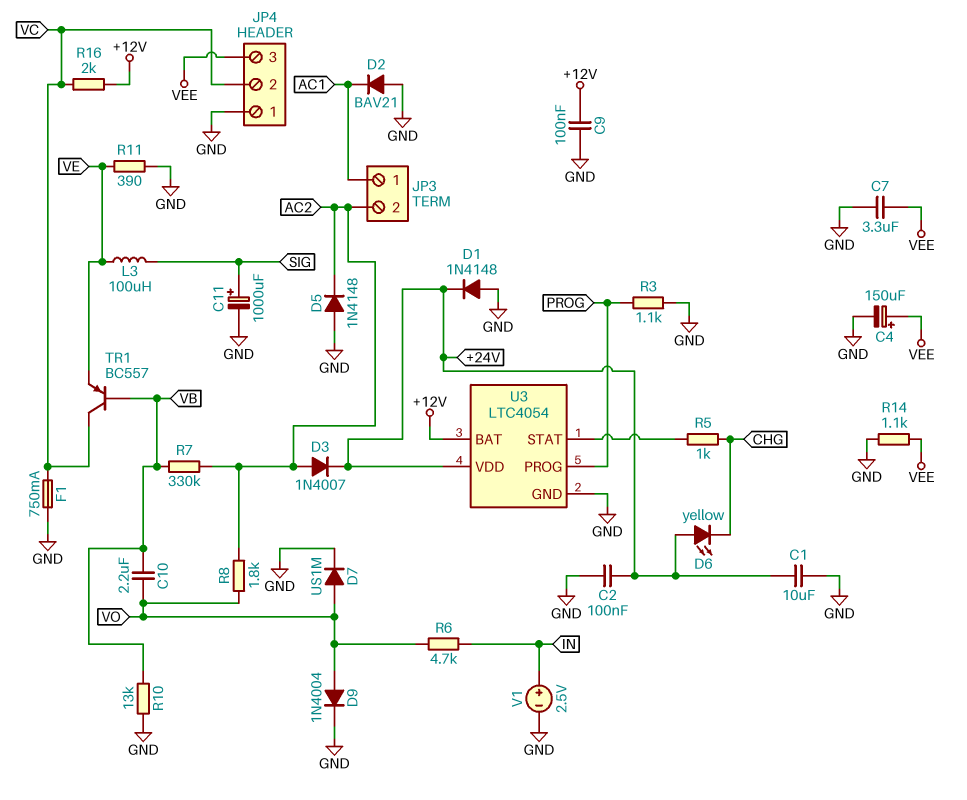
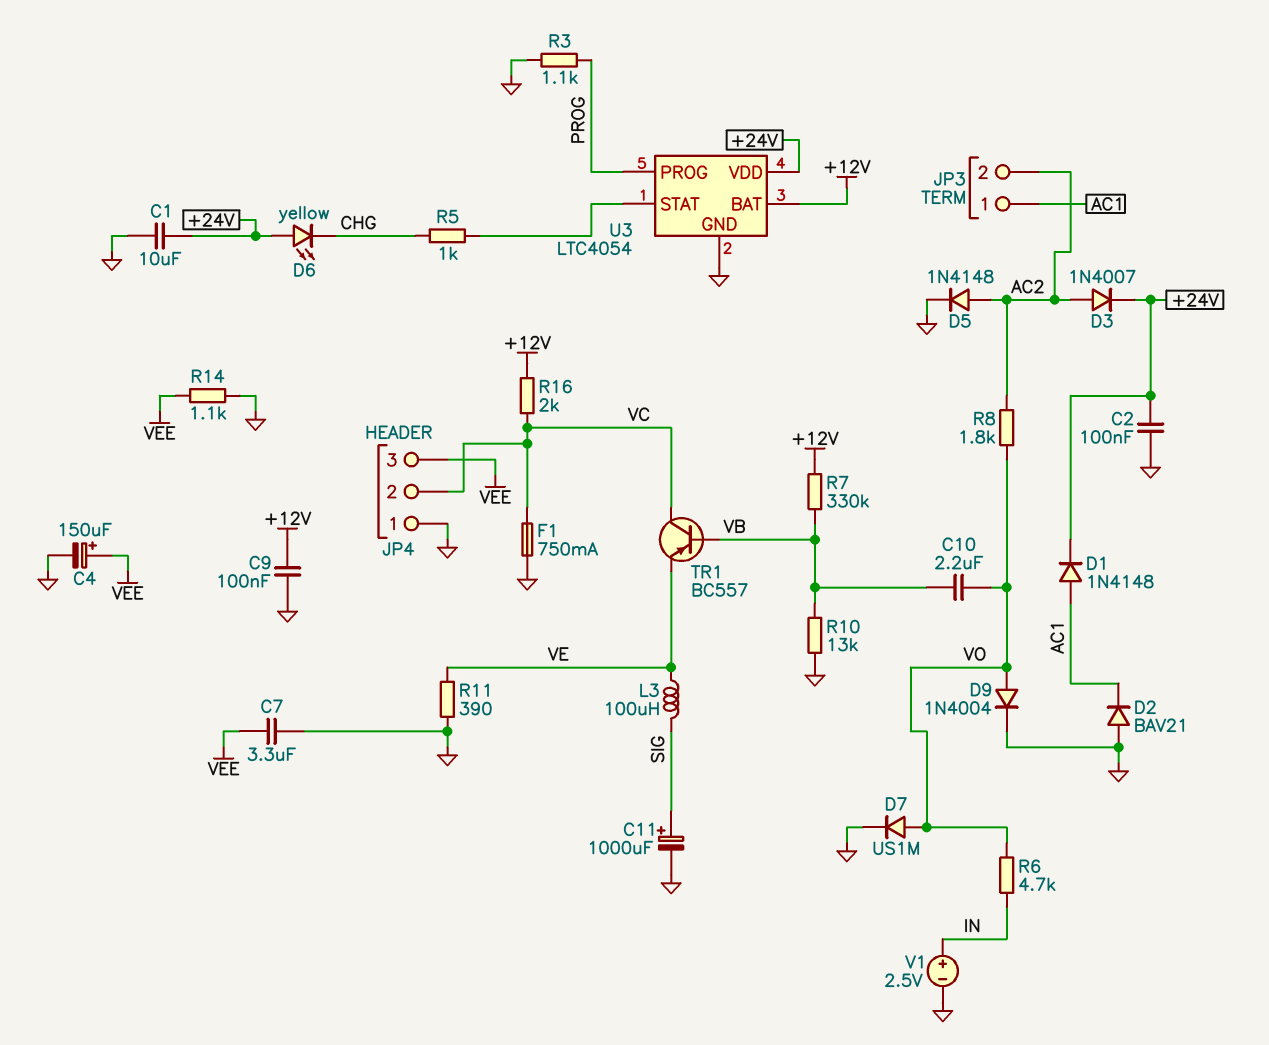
D1: diode 1N4148 (A GND, K +24V) -> diode 1N4148 (A AC1, K +24V)
D5: diode 1N4148 (A GND, K AC2) -> diode 1N4148 (A AC2, K GND)
R7: 330k (AC2, VB) -> 330k (+12V, VB)

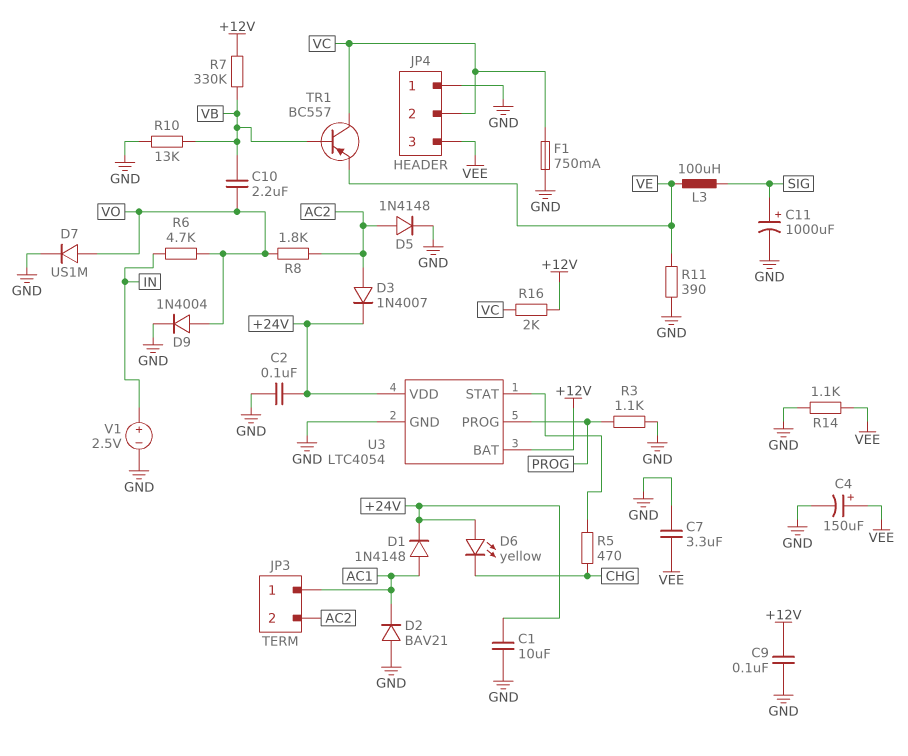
R5: 1k (CHG, U3/STAT) -> 470 (CHG, U3/STAT)

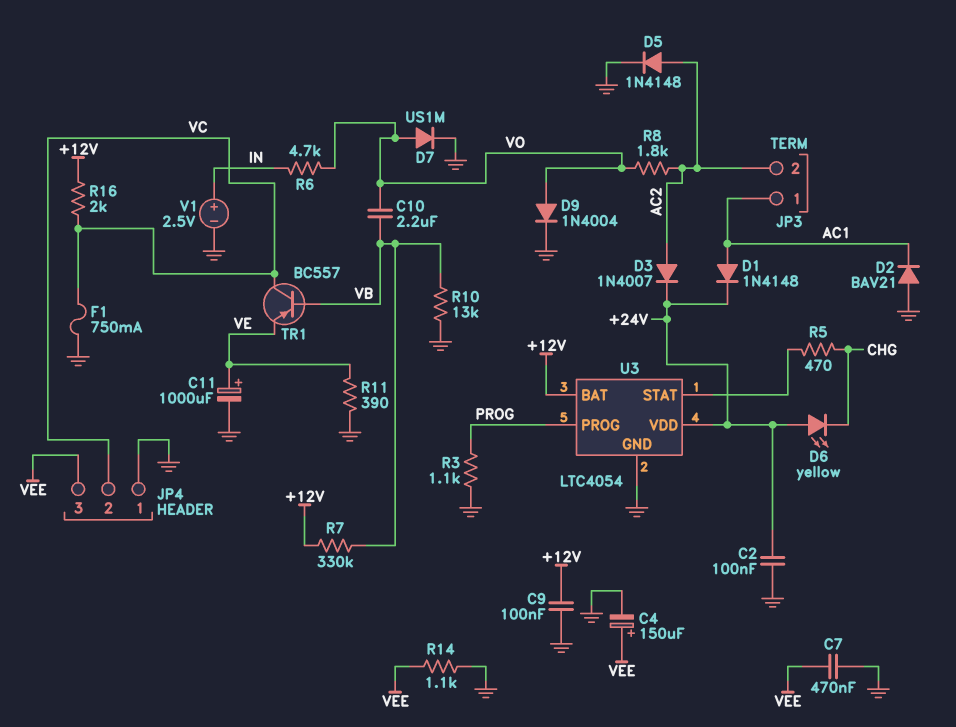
C1: 10uF (+24V, GND) -> none
C7: 3.3uF (GND, VEE) -> 470nF (GND, VEE)
C11: 1000uF (plus SIG, minus GND) -> 1000uF (plus VE, minus GND)
L3: 100uH (SIG, VE) -> none

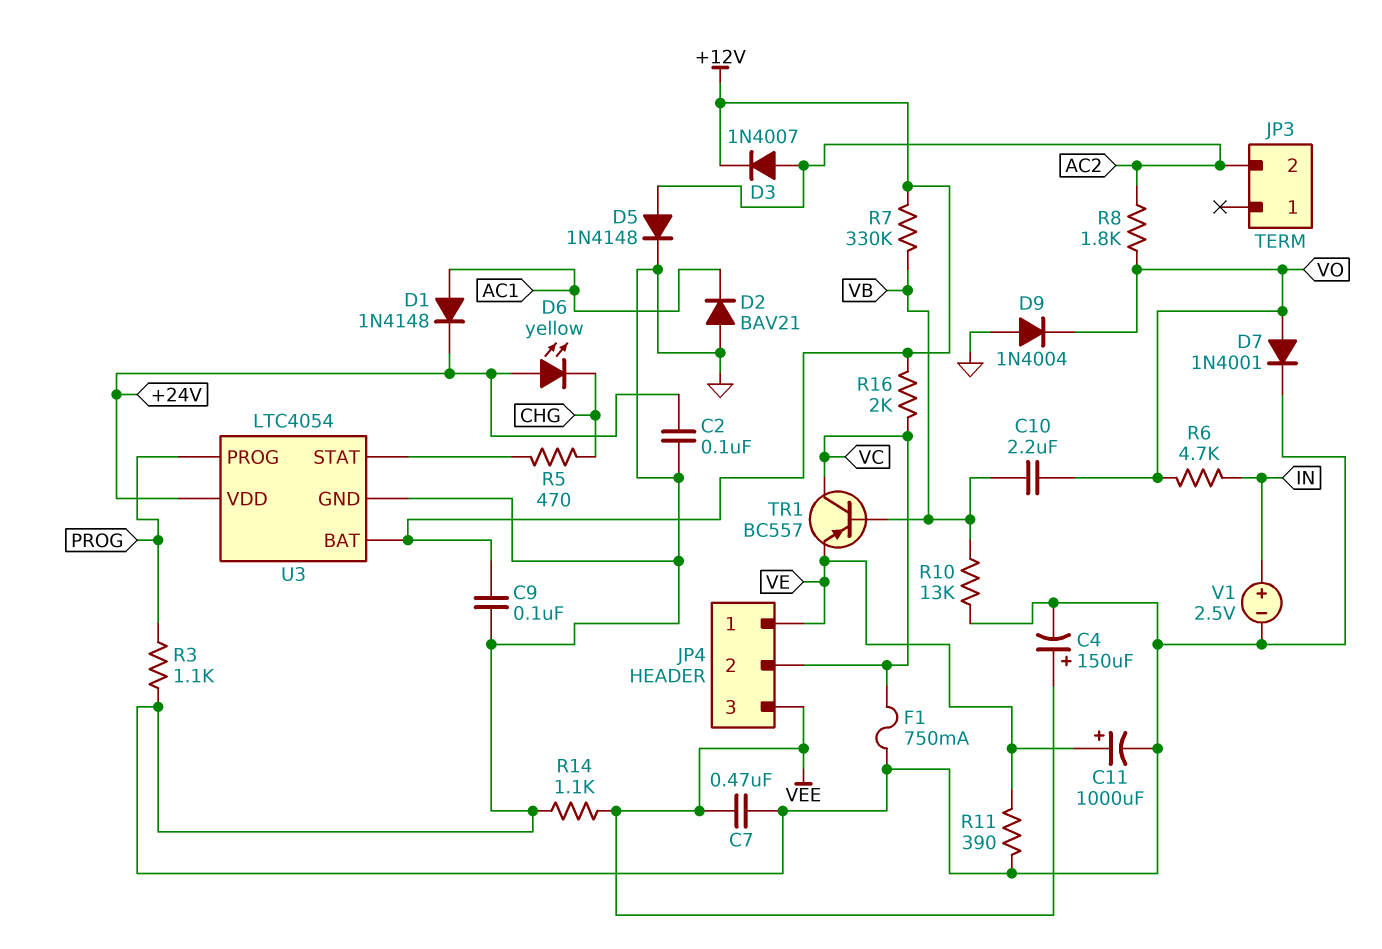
D3: diode 1N4007 (A AC2, K +24V) -> diode 1N4007 (A AC2, K +12V)
D7: diode US1M (A VO, K GND) -> diode 1N4001 (A VO, K GND)
D9: diode 1N4004 (A VO, K GND) -> diode 1N4004 (A GND, K VO)
JP3 pin 1: AC1 -> none
JP4 pin 1: GND -> VE

